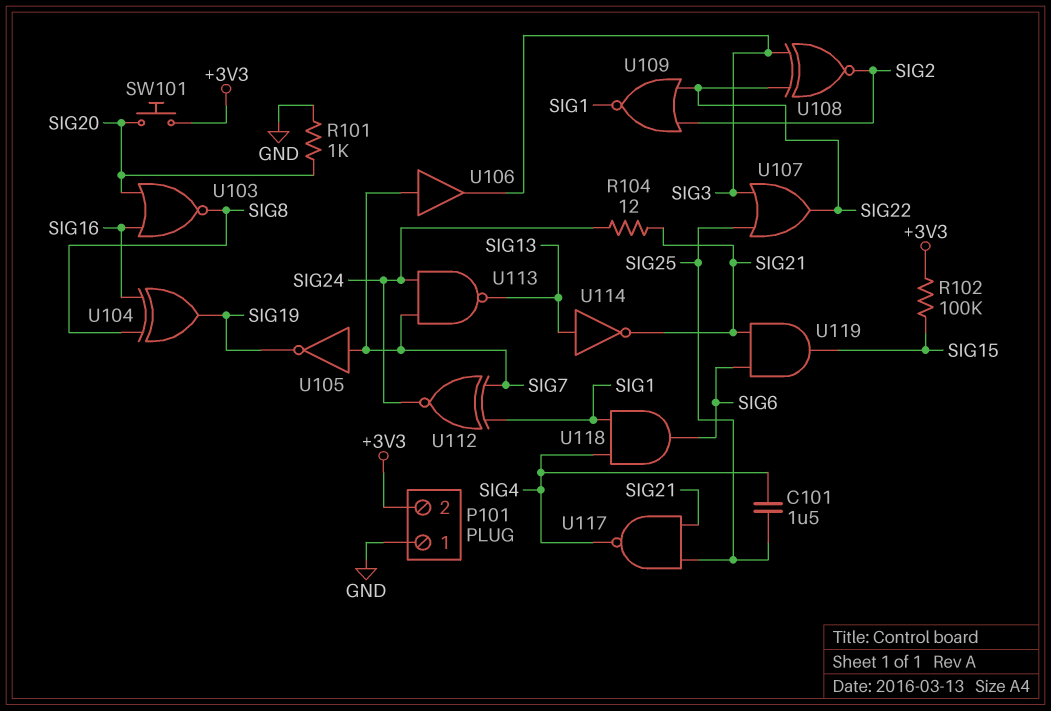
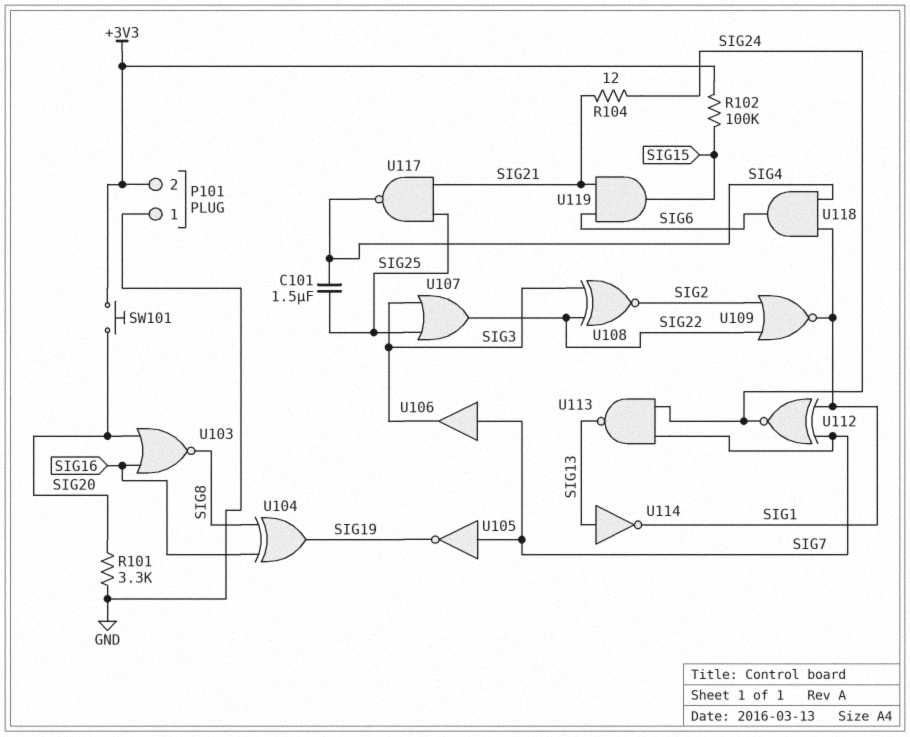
R101: 1k (GND, SIG20) -> 3.3k (GND, SIG20)
U114: NOT (in SIG13, out SIG21) -> NOT (in SIG13, out SIG1)

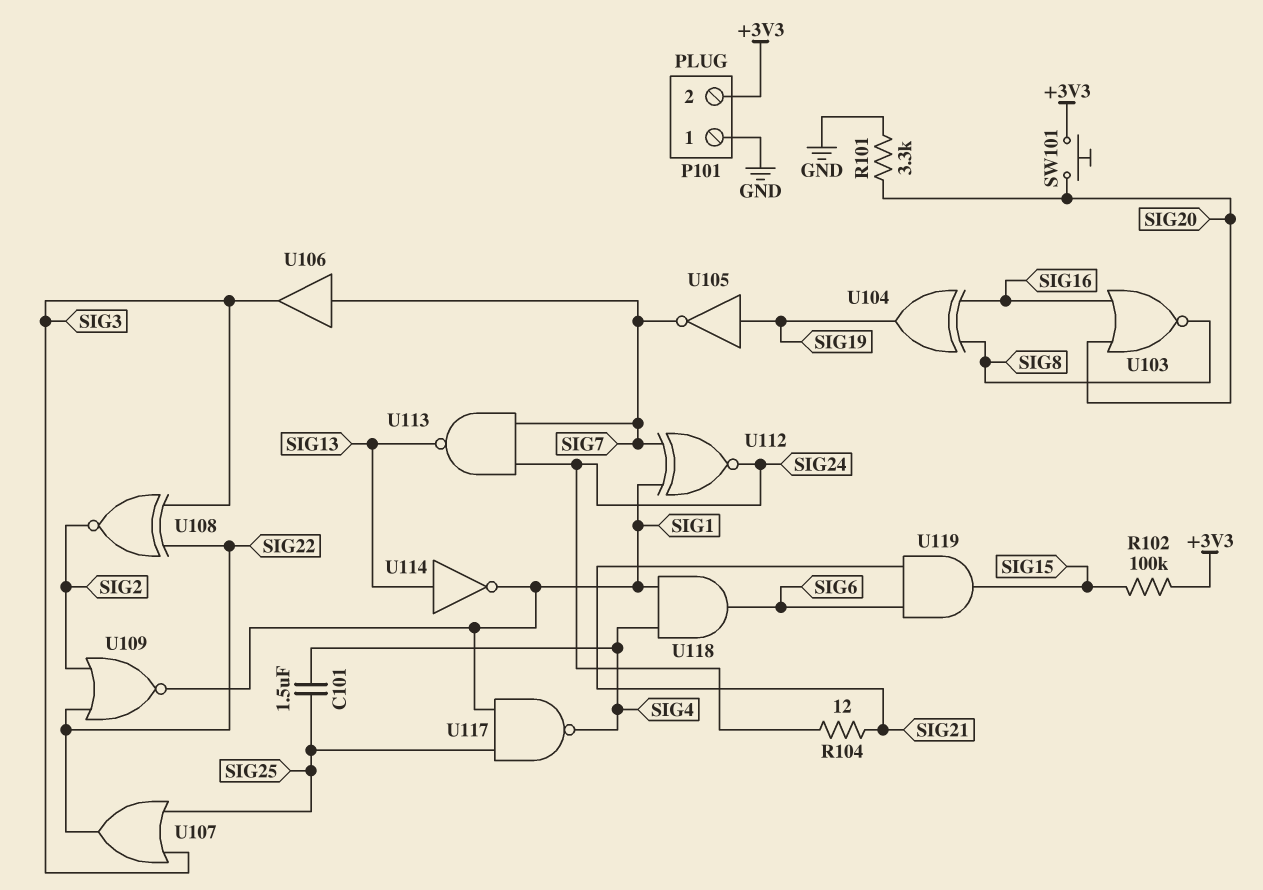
U105: NOT (in SIG7, out SIG19) -> NOT (in SIG19, out SIG7)
U117: NAND (in SIG21, in SIG25, out SIG4) -> NAND (in SIG1, in SIG25, out SIG4)

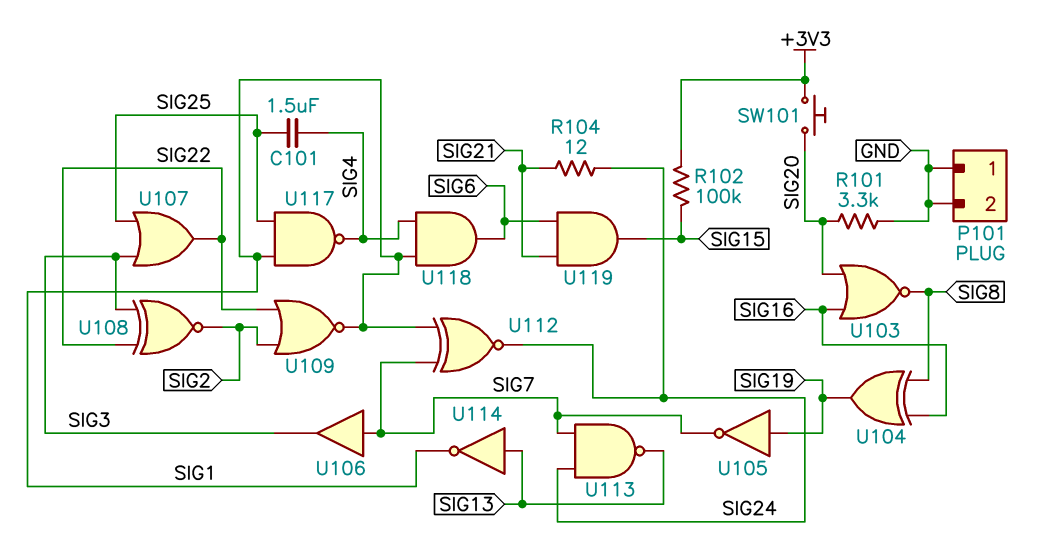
P101 pin 2: +3V3 -> GND

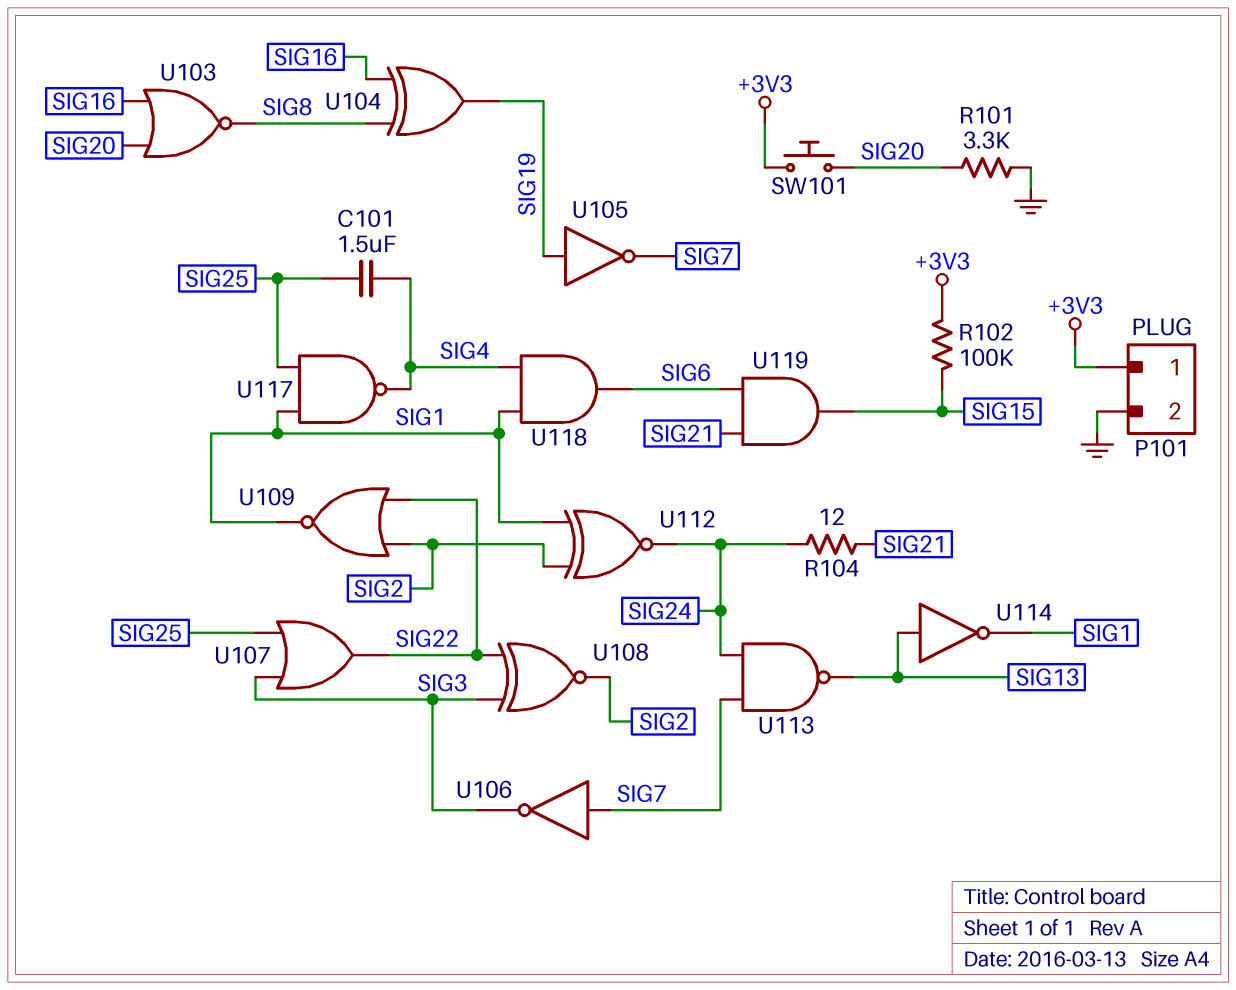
P101 pin 1: GND -> +3V3
U106: buffer (in SIG7, out SIG3) -> NOT (in SIG7, out SIG3)
U112: XNOR (in SIG1, in SIG7, out SIG24) -> XNOR (in SIG1, in SIG2, out SIG24)

